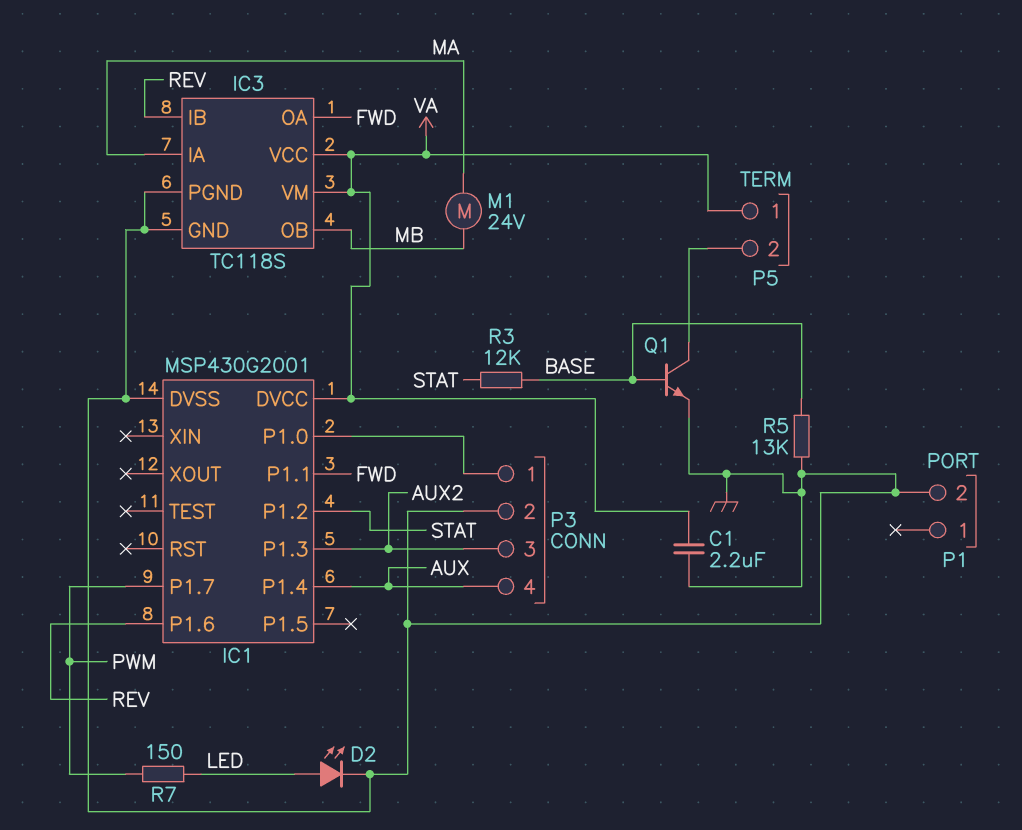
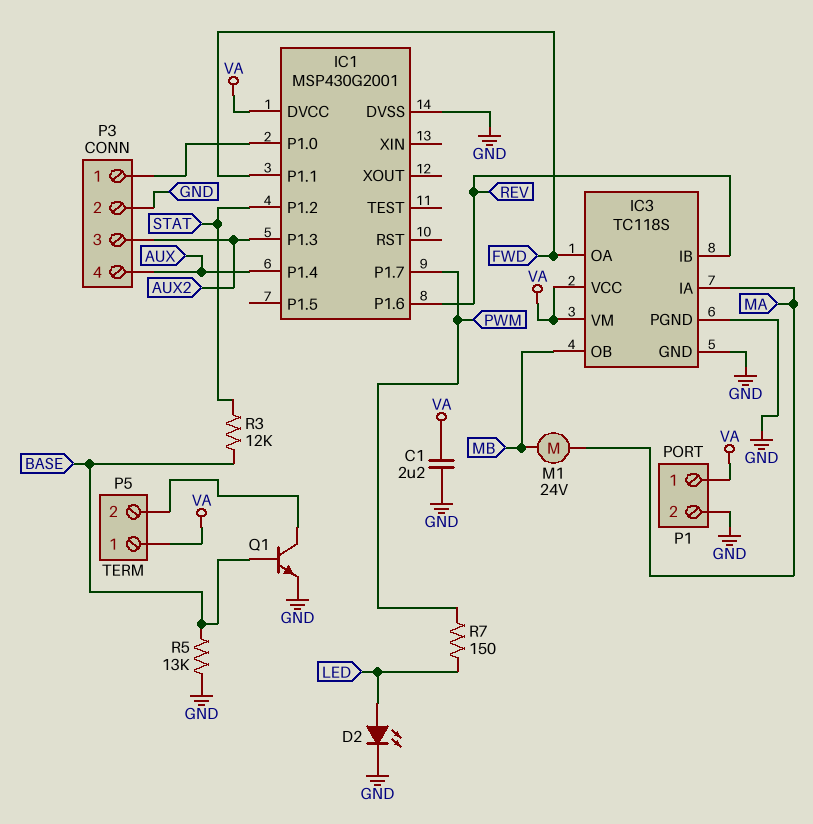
P1 pin 1: none -> VA

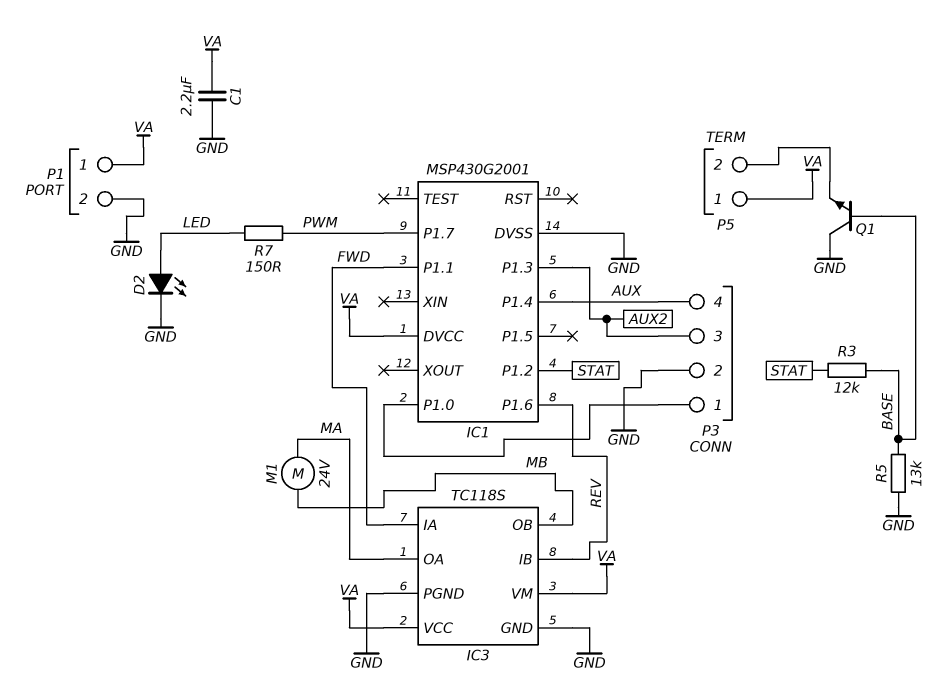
IC3 pin IA: MA -> FWD
IC3 pin OA: FWD -> MA
Q1: NPN (B BASE, C P5/2, E GND) -> NPN (B BASE, C GND, E P5/2)

